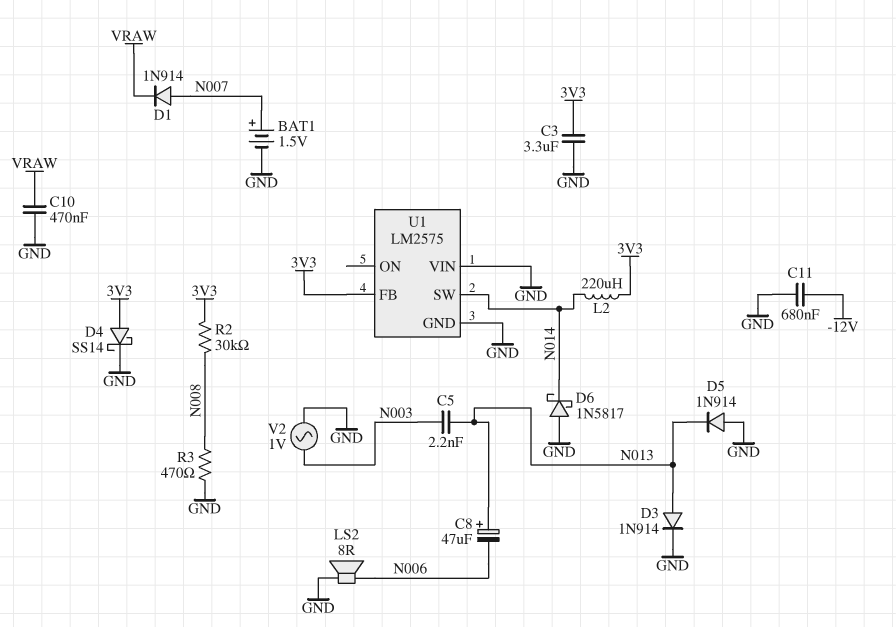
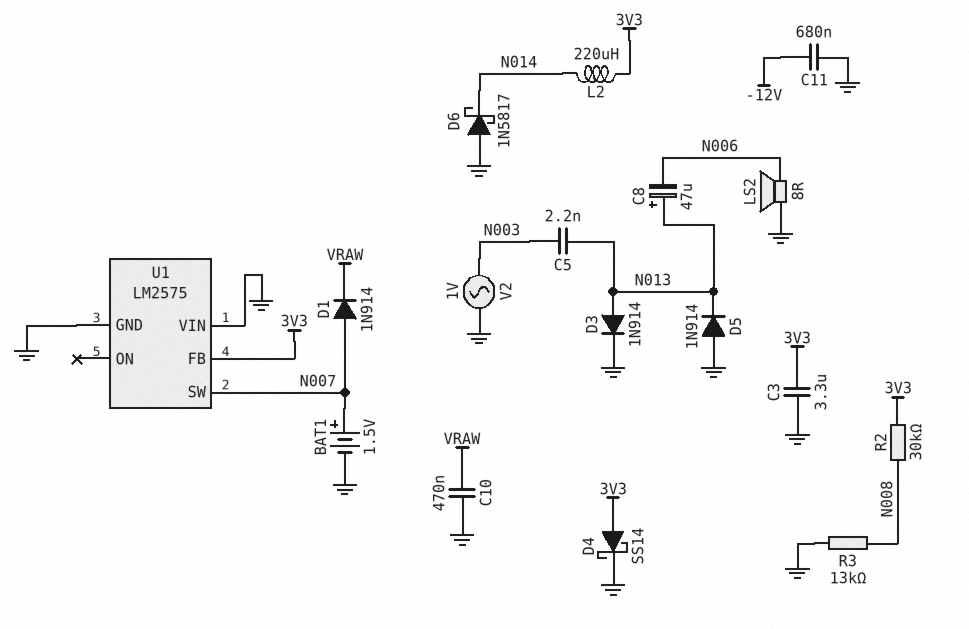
R3: 470 (GND, N008) -> 13k (GND, N008)
U1 pin SW: N014 -> N007

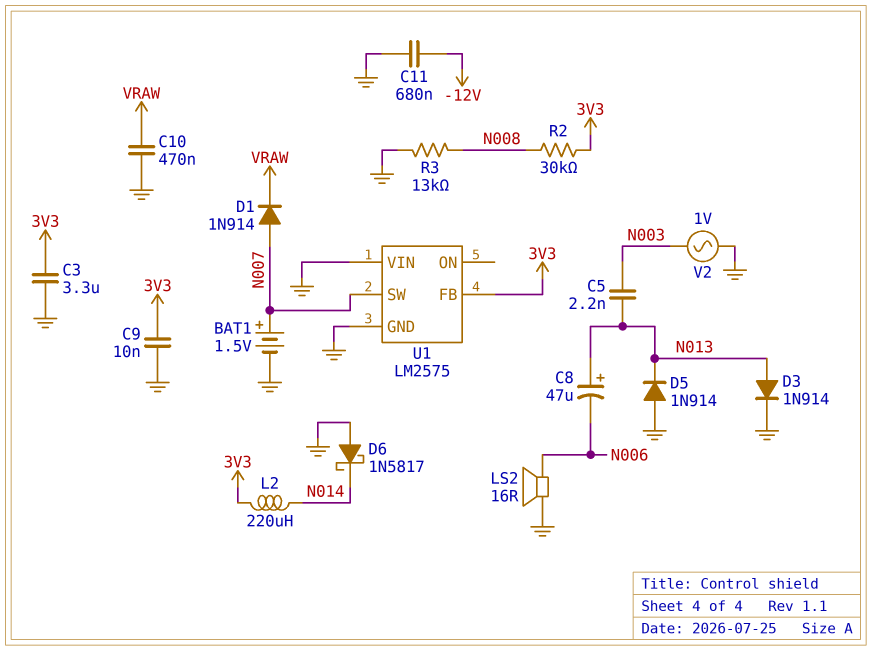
C9: none -> 10nF (3V3, GND)
D4: schottky SS14 (A 3V3, K GND) -> none
LS2: speaker 8R (GND, N006) -> speaker 16R (GND, N006)

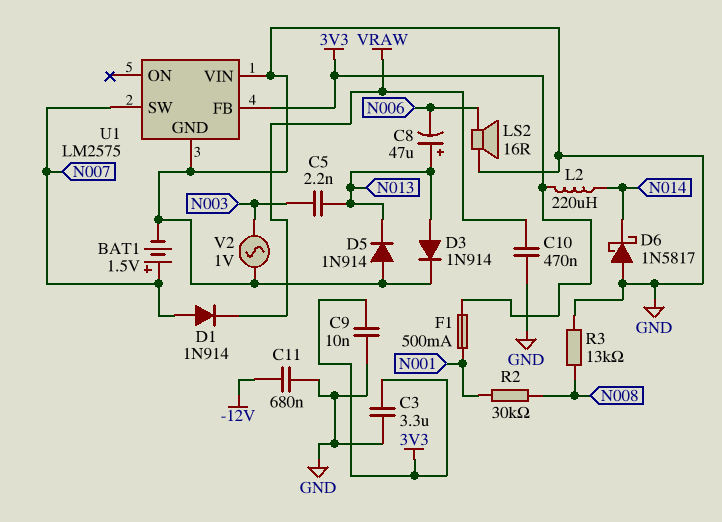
F1: none -> 500mA (3V3, N001)
R2: 30k (3V3, N008) -> 30k (N001, N008)

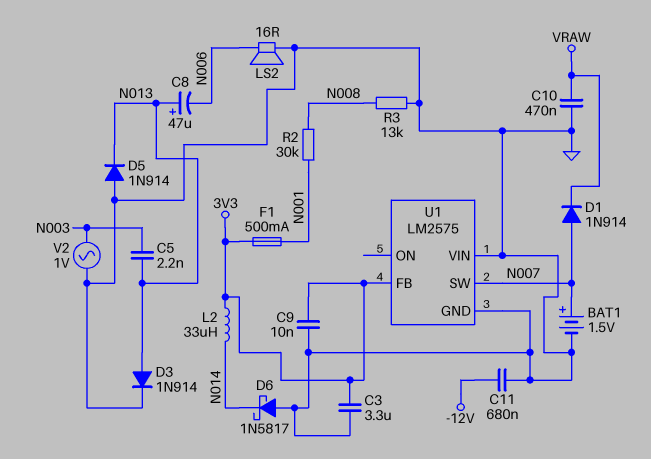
L2: 220uH (3V3, N014) -> 33uH (3V3, N014)

